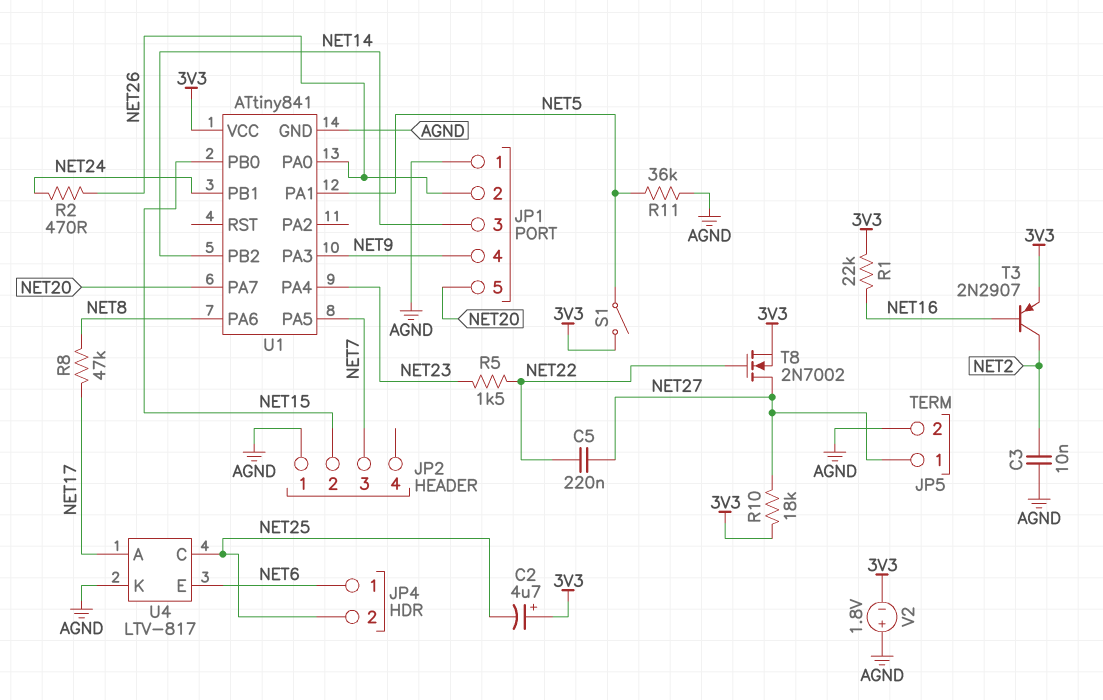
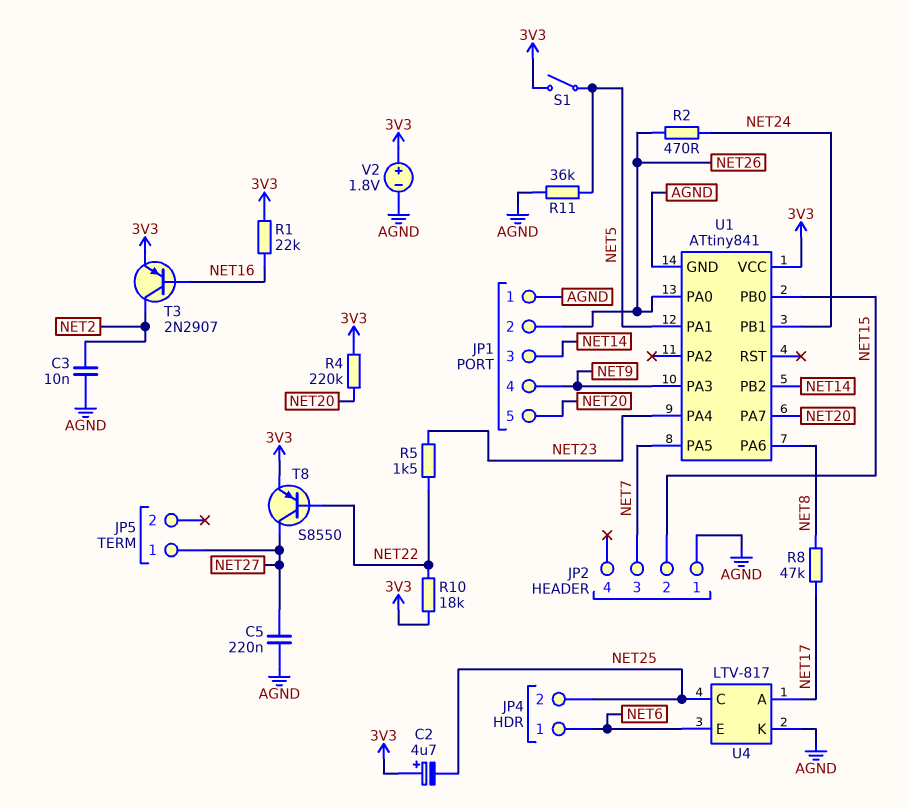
C5: 220nF (NET22, NET27) -> 220nF (AGND, NET27)
JP5 pin 2: AGND -> none
R4: none -> 220k (3V3, NET20)
R10: 18k (3V3, NET27) -> 18k (3V3, NET22)
T8: NMOS 2N7002 (G NET22, D NET27, S 3V3) -> PNP S8550 (B NET22, C NET27, E 3V3)
V2: 1.8V (plus AGND, minus 3V3) -> 1.8V (plus 3V3, minus AGND)

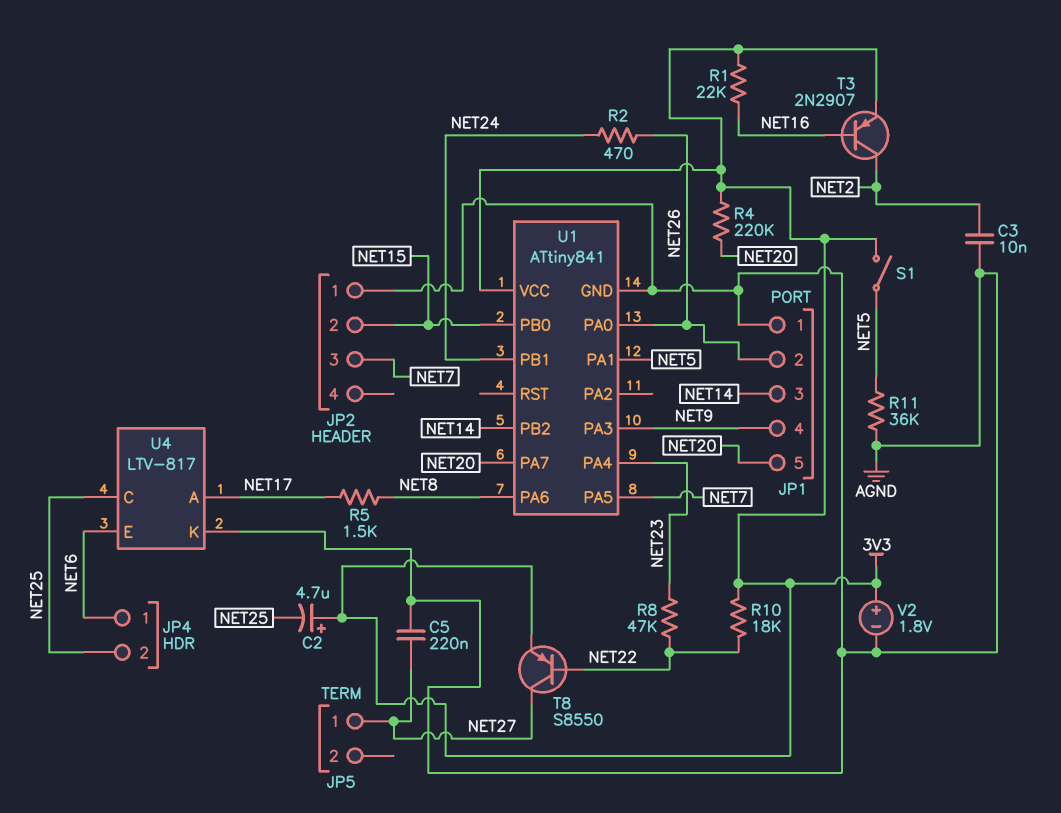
R5: 1.5k (NET22, NET23) -> 1.5k (NET8, NET17)
R8: 47k (NET8, NET17) -> 47k (NET22, NET23)

